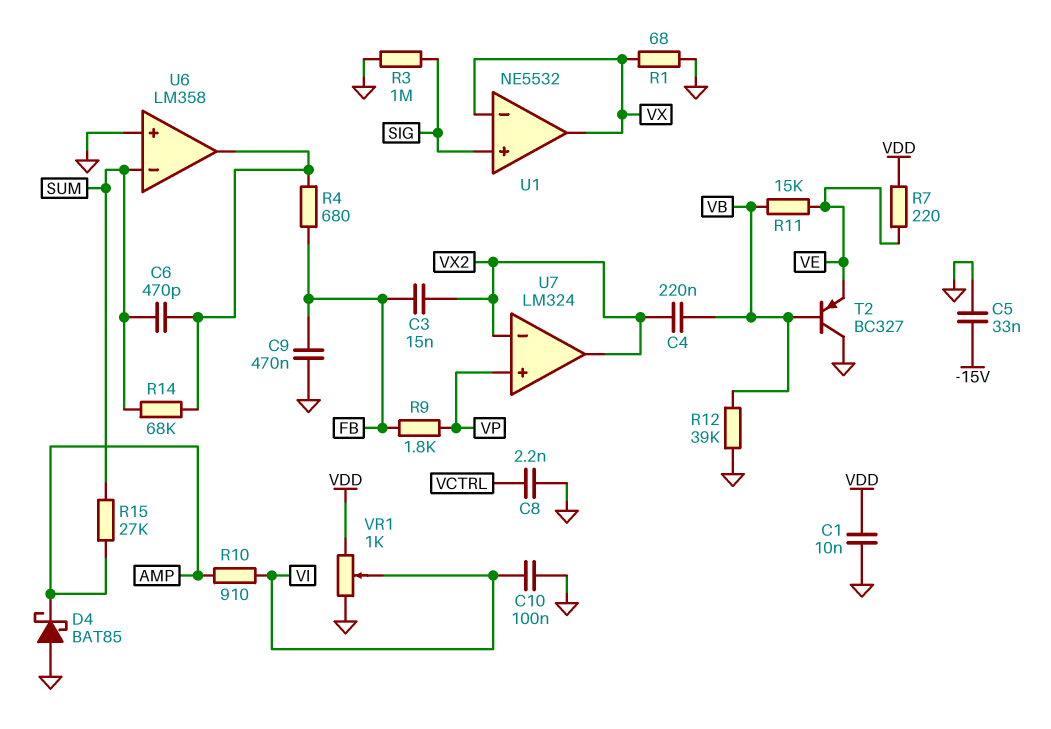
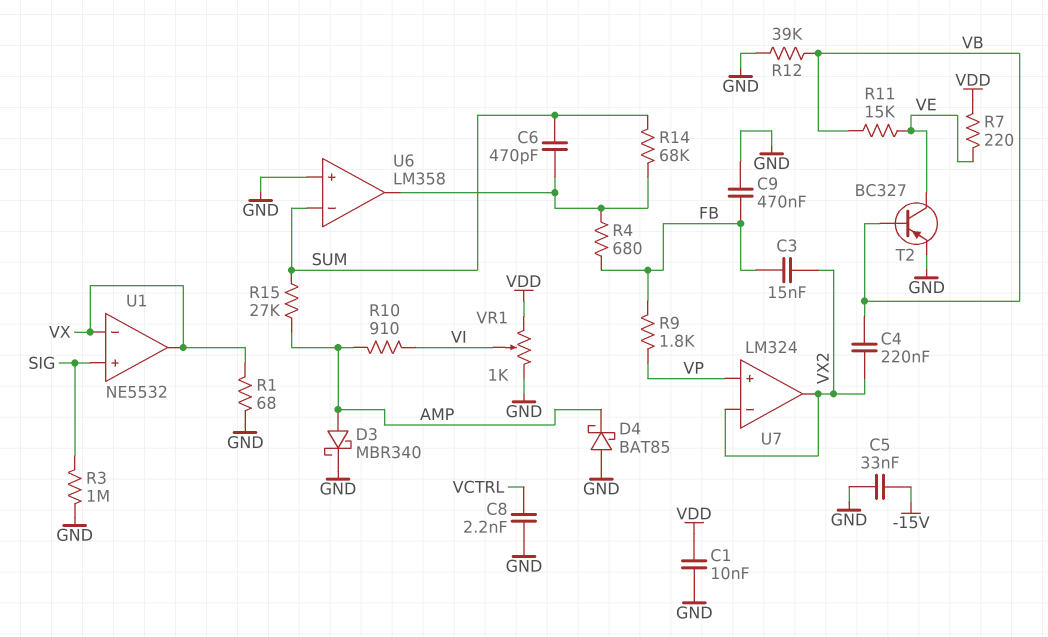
C10: 100nF (GND, VI) -> none
D3: none -> schottky MBR340 (A AMP, K GND)
T2: PNP BC327 (B VB, C GND, E VE) -> PNP BC327 (B VB, C VE, E GND)

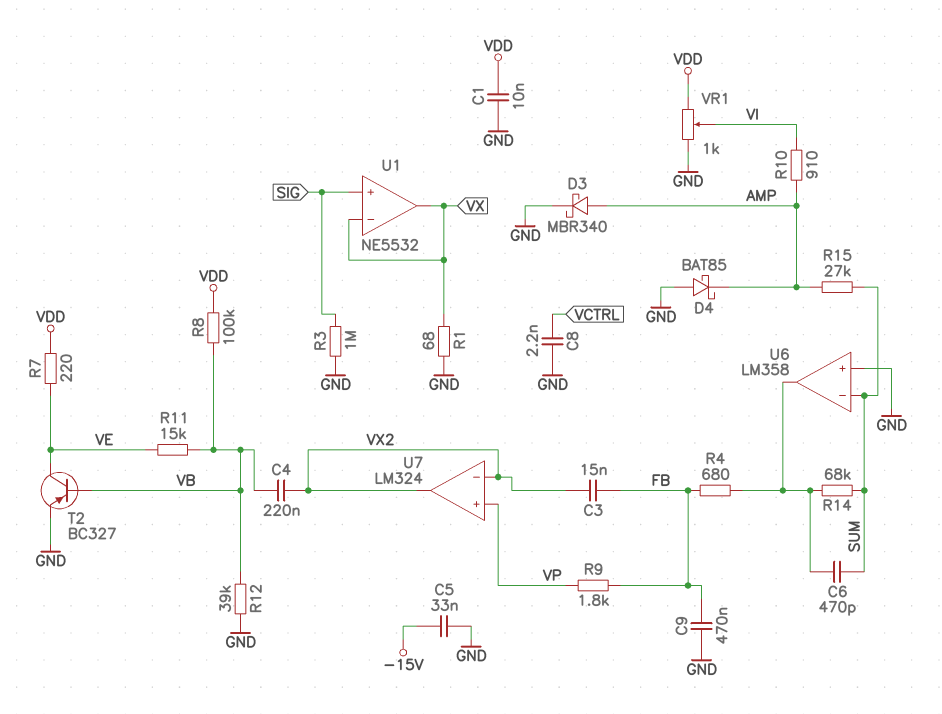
R8: none -> 100k (VB, VDD)

